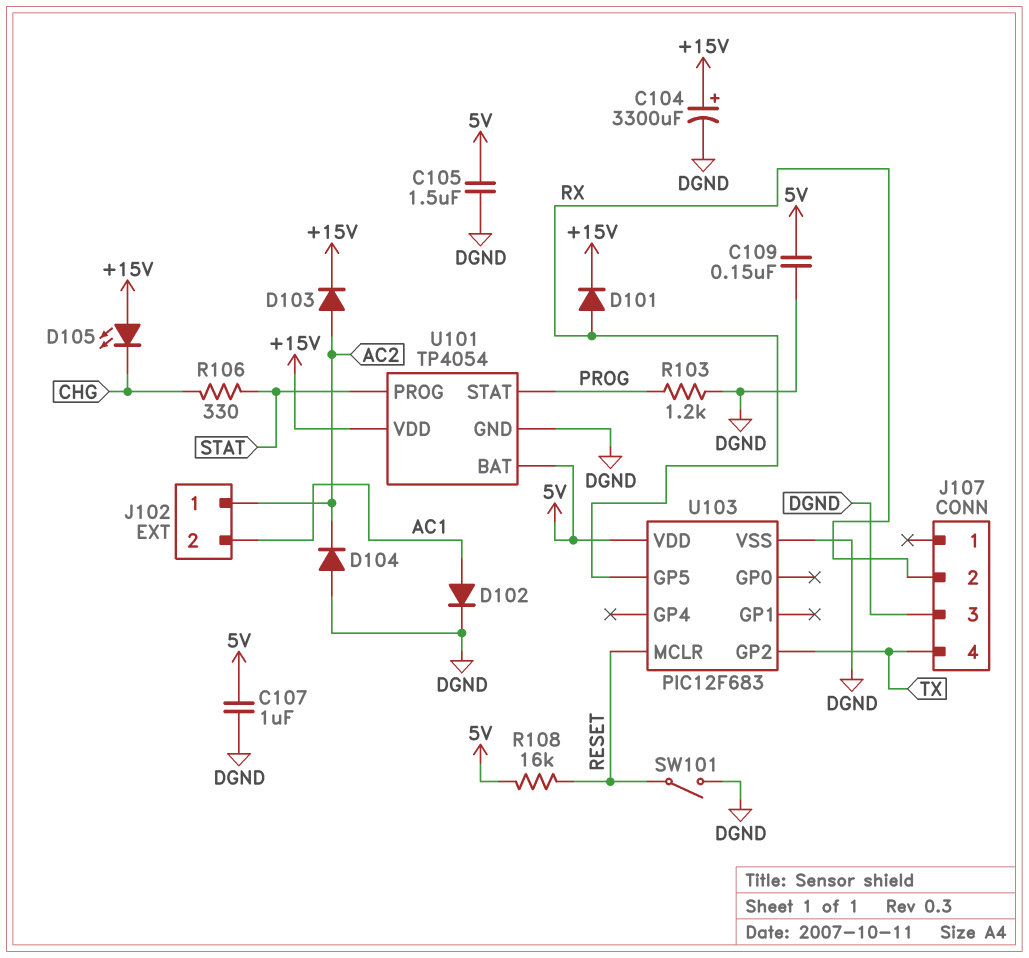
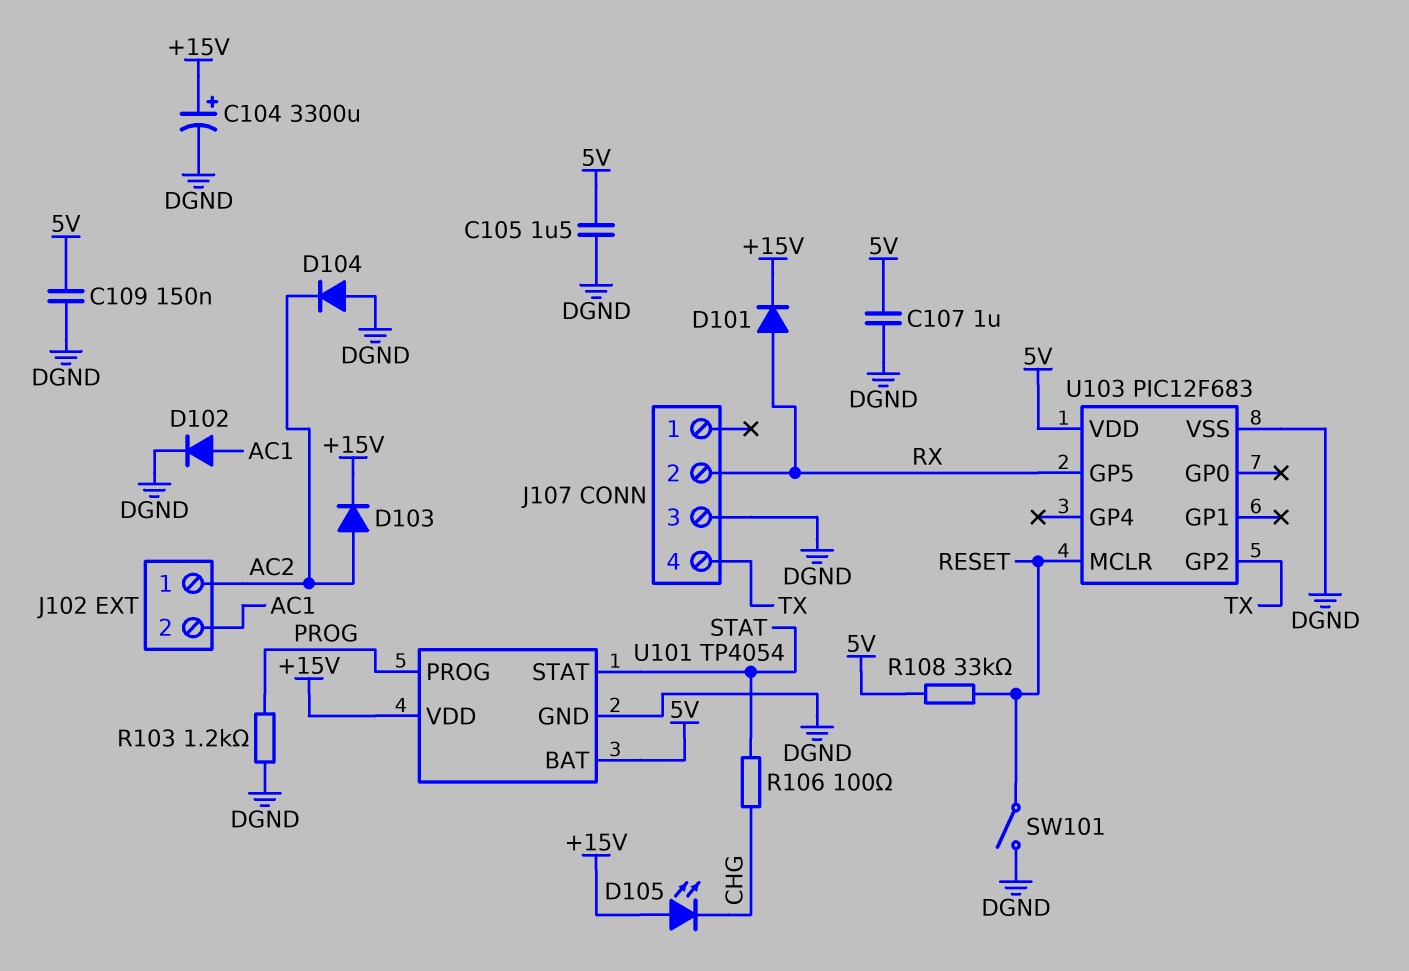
R106: 330 (CHG, STAT) -> 100 (CHG, STAT)
R108: 16k (5V, RESET) -> 33k (5V, RESET)
U101 pin PROG: STAT -> PROG
U101 pin STAT: PROG -> STAT

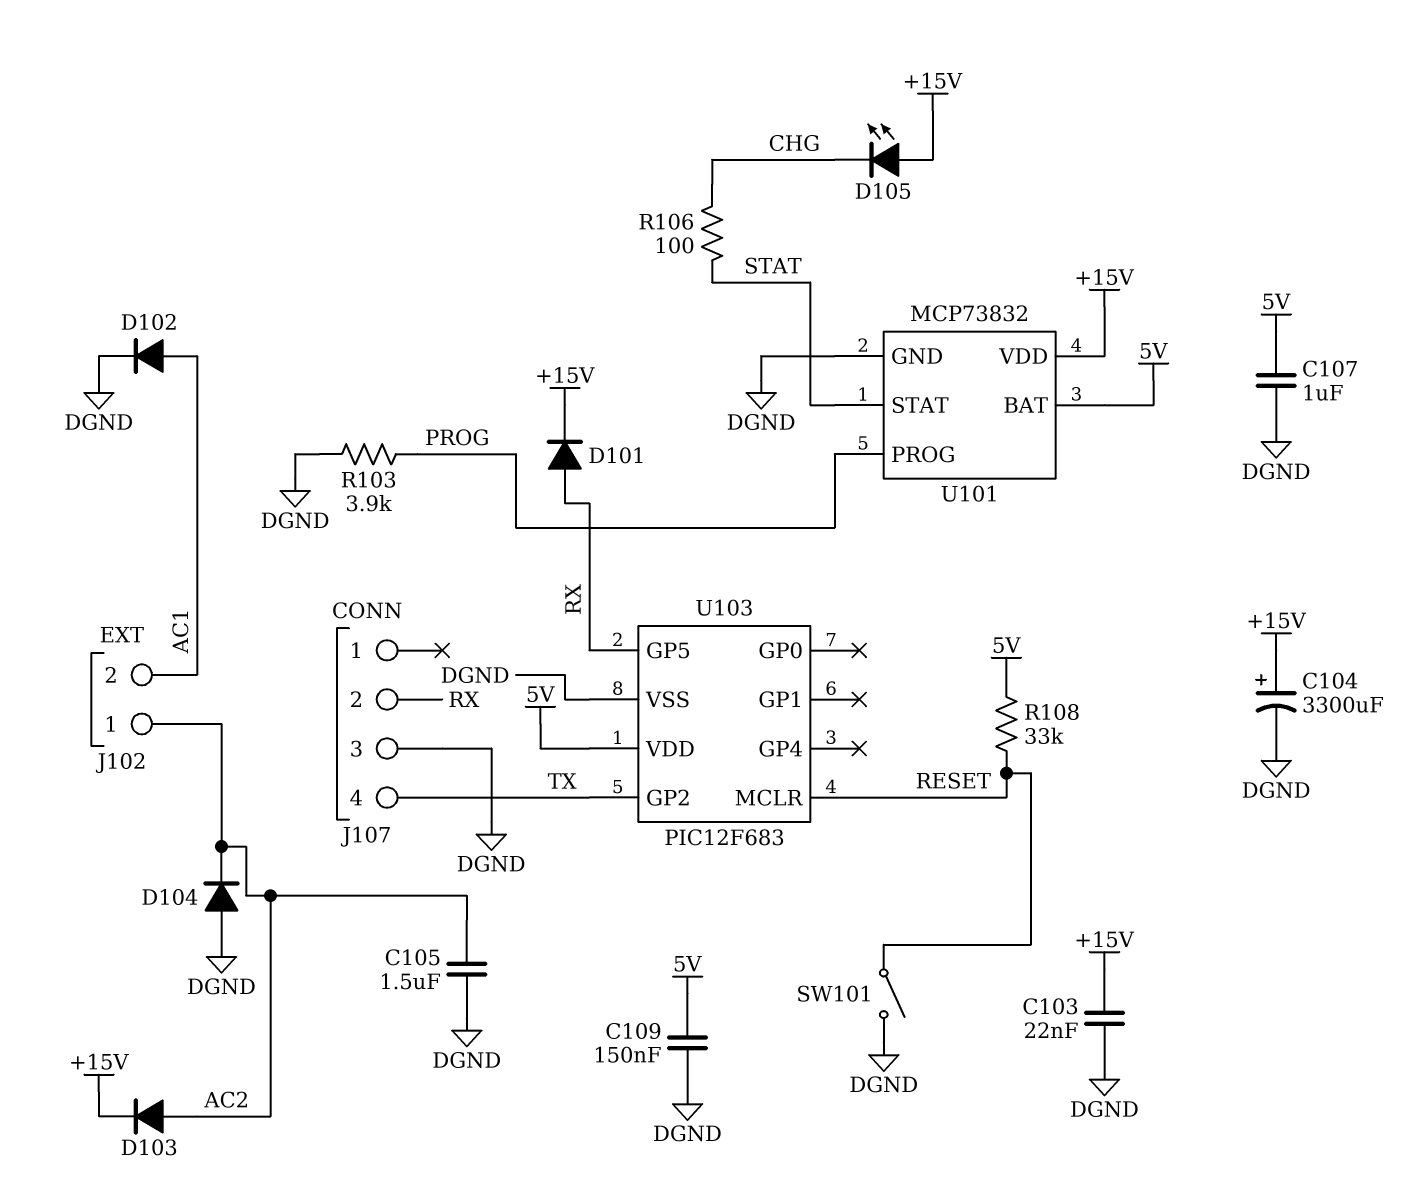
C103: none -> 22nF (+15V, DGND)
C105: 1.5uF (5V, DGND) -> 1.5uF (AC2, DGND)
R103: 1.2k (DGND, PROG) -> 3.9k (DGND, PROG)
U101: TP4054 -> MCP73832

